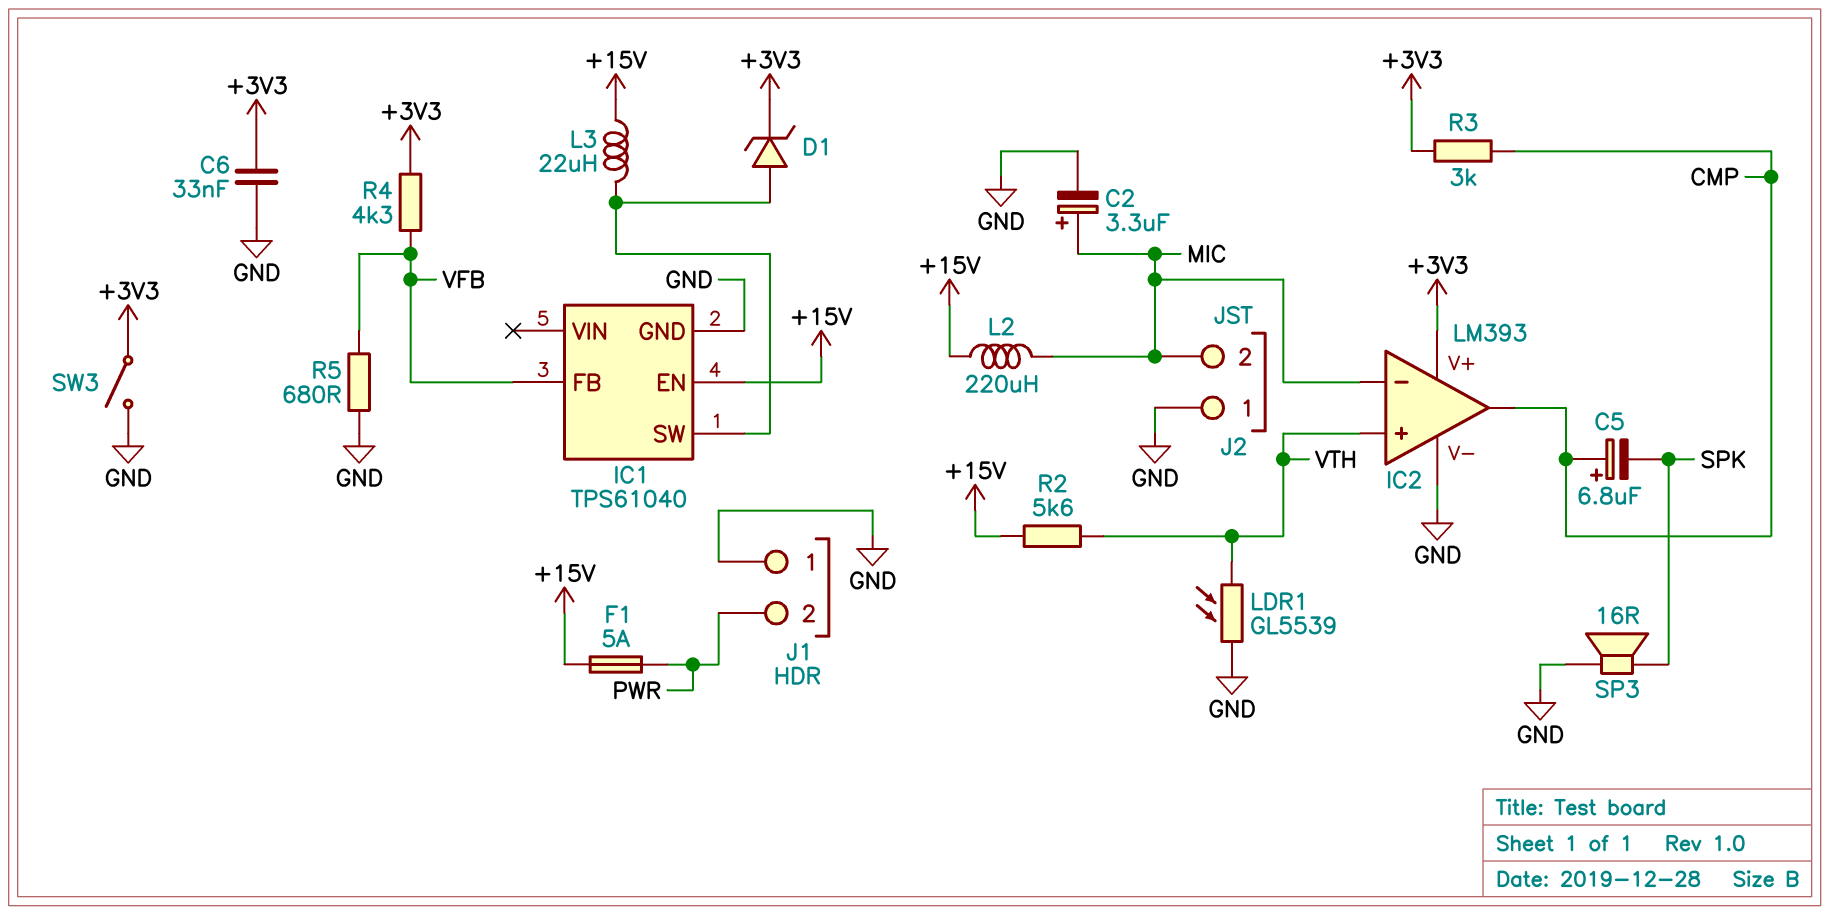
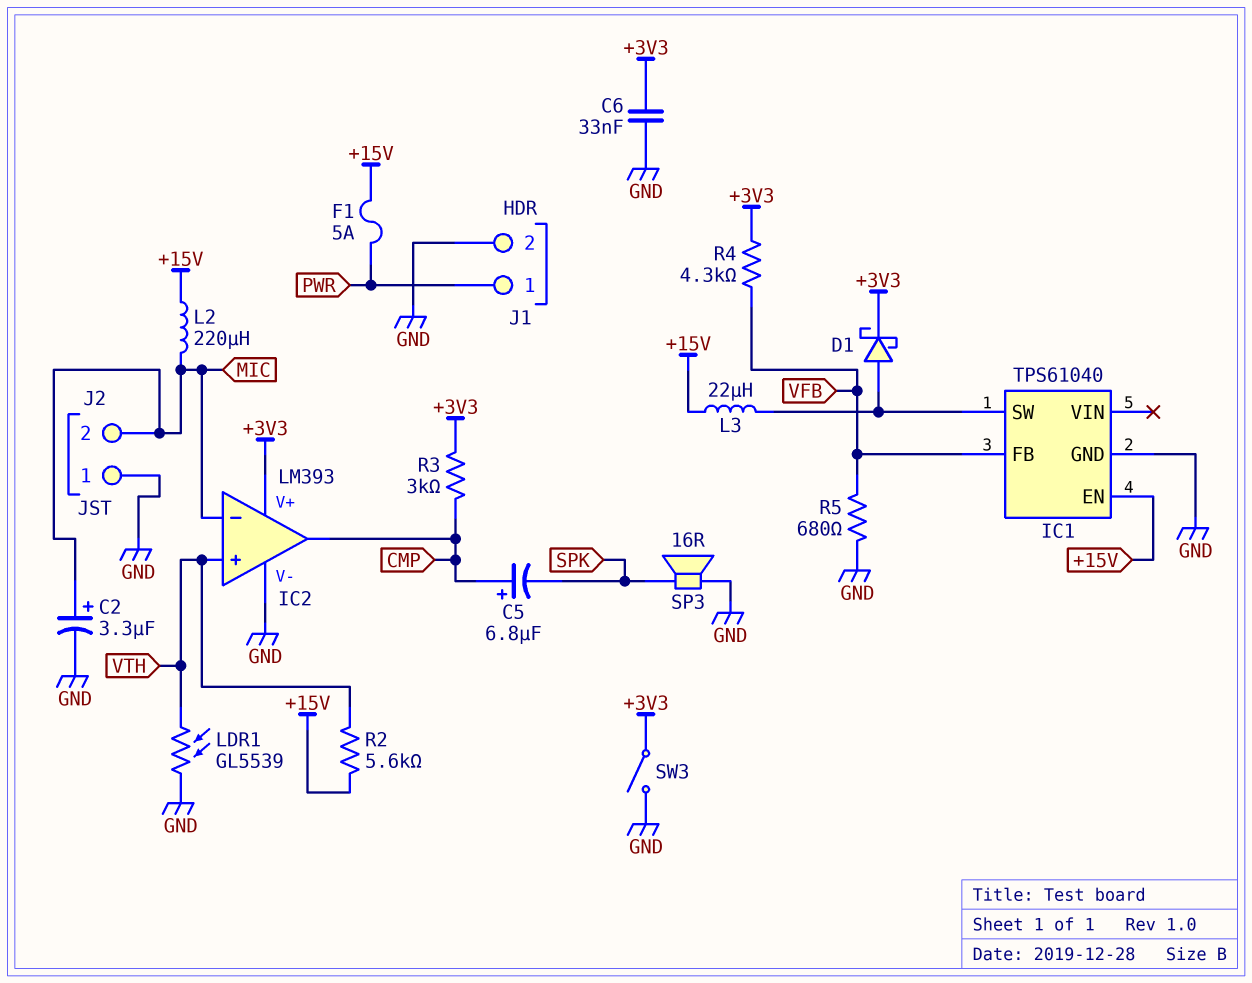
D1: zener (A IC1/SW, K +3V3) -> schottky (A IC1/SW, K +3V3)
J1 pin 1: GND -> PWR
J1 pin 2: PWR -> GND

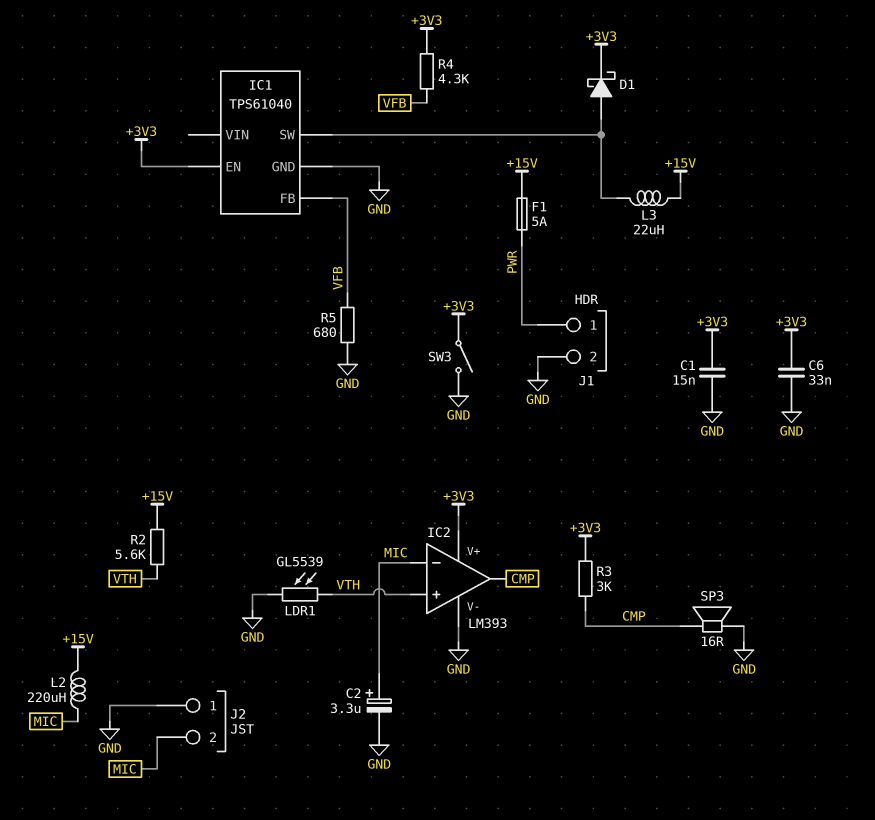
C1: none -> 15nF (+3V3, GND)
C5: 6.8uF (plus CMP, minus SPK) -> none
IC1 pin EN: +15V -> +3V3
SP3: speaker 16R (GND, SPK) -> speaker 16R (CMP, GND)

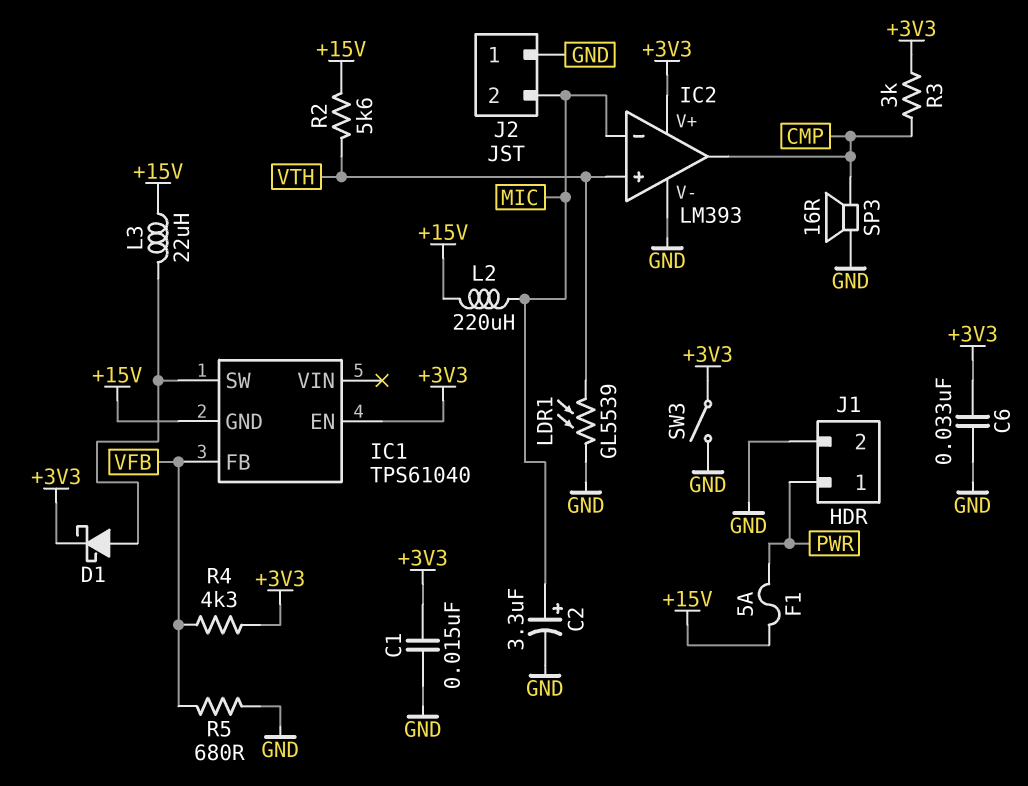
IC1 pin GND: GND -> +15V

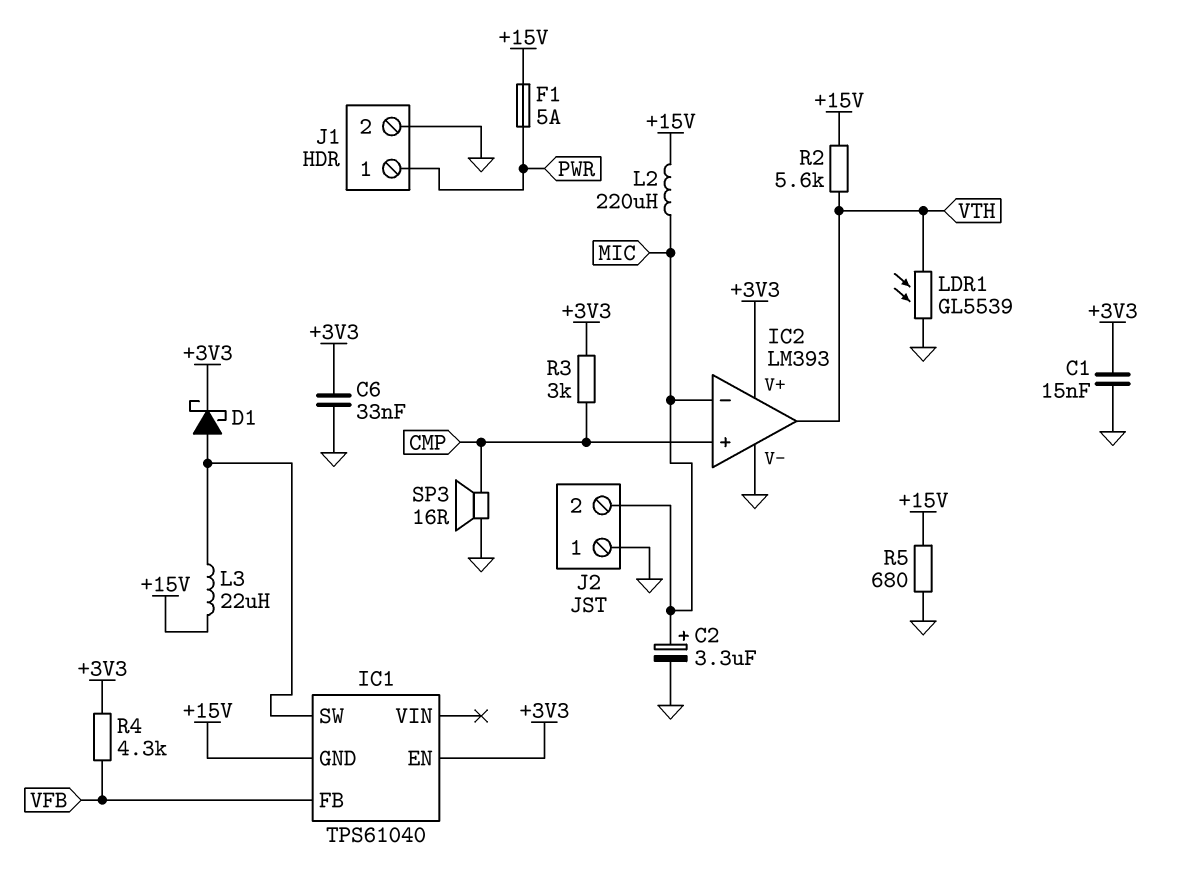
IC2 pin in+: VTH -> CMP
IC2 pin out: CMP -> VTH
R5: 680 (GND, VFB) -> 680 (+15V, GND)
SW3: switch (+3V3, GND) -> none

